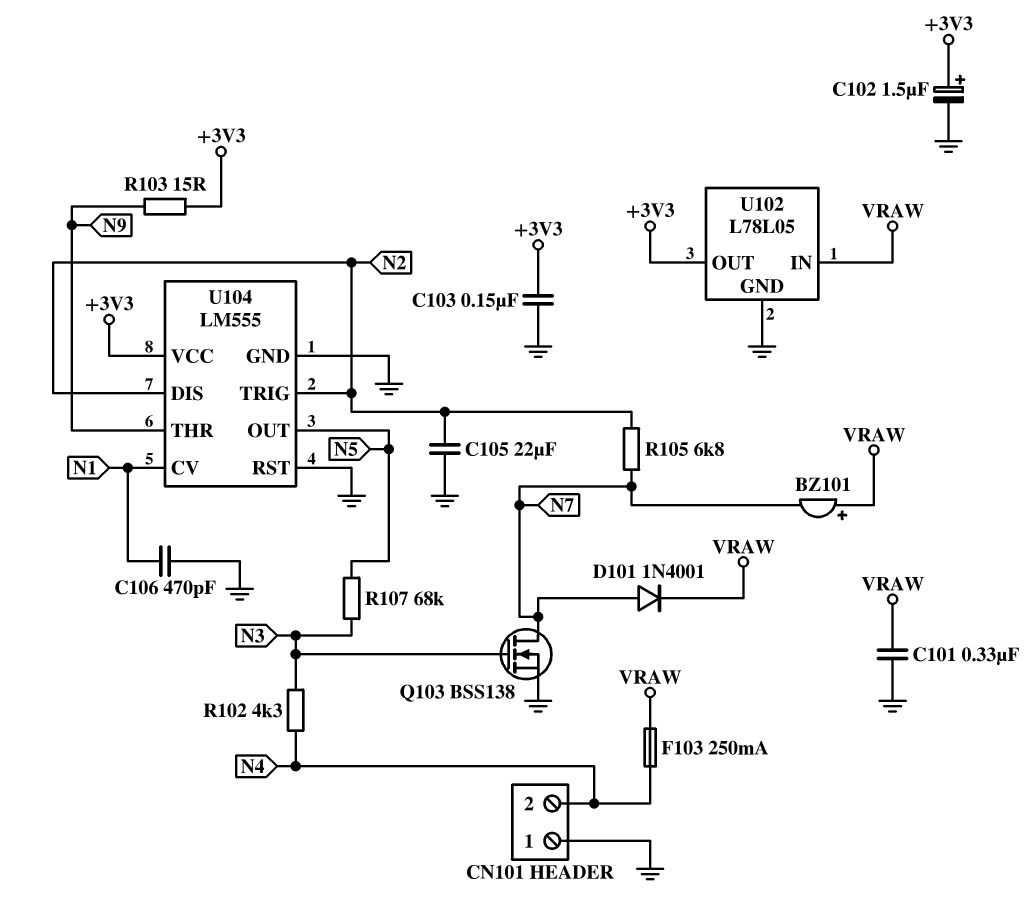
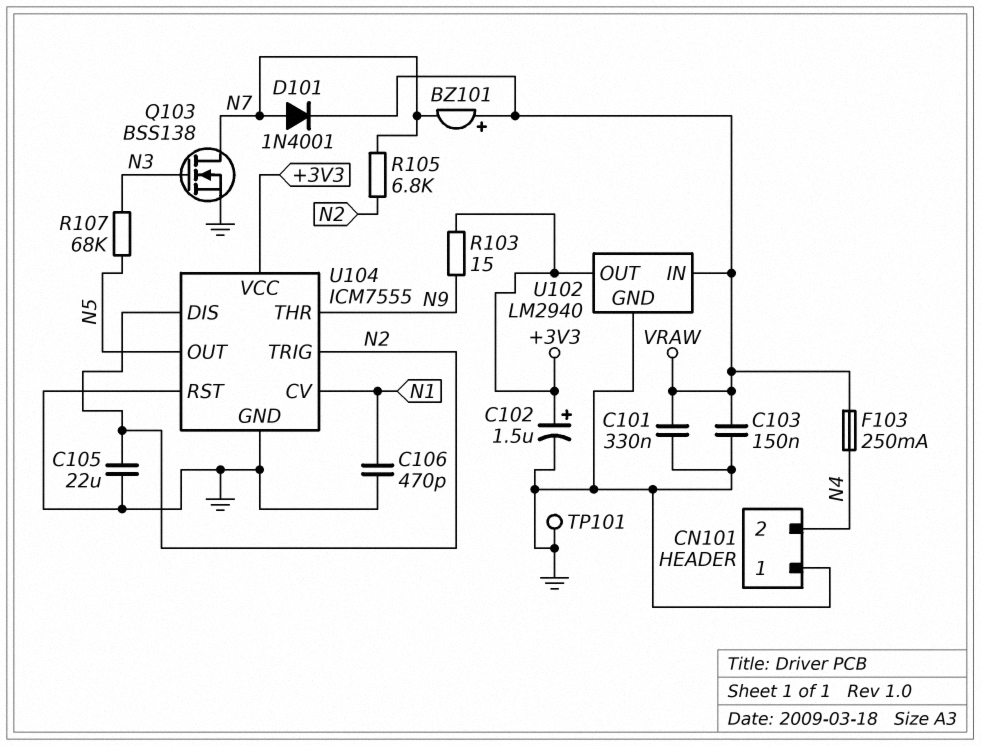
C103: 150nF (+3V3, GND) -> 150nF (GND, VRAW)
R102: 4.3k (N3, N4) -> none
TP101: none -> test point (GND)
U102: L78L05 -> LM2940
U104: LM555 -> ICM7555

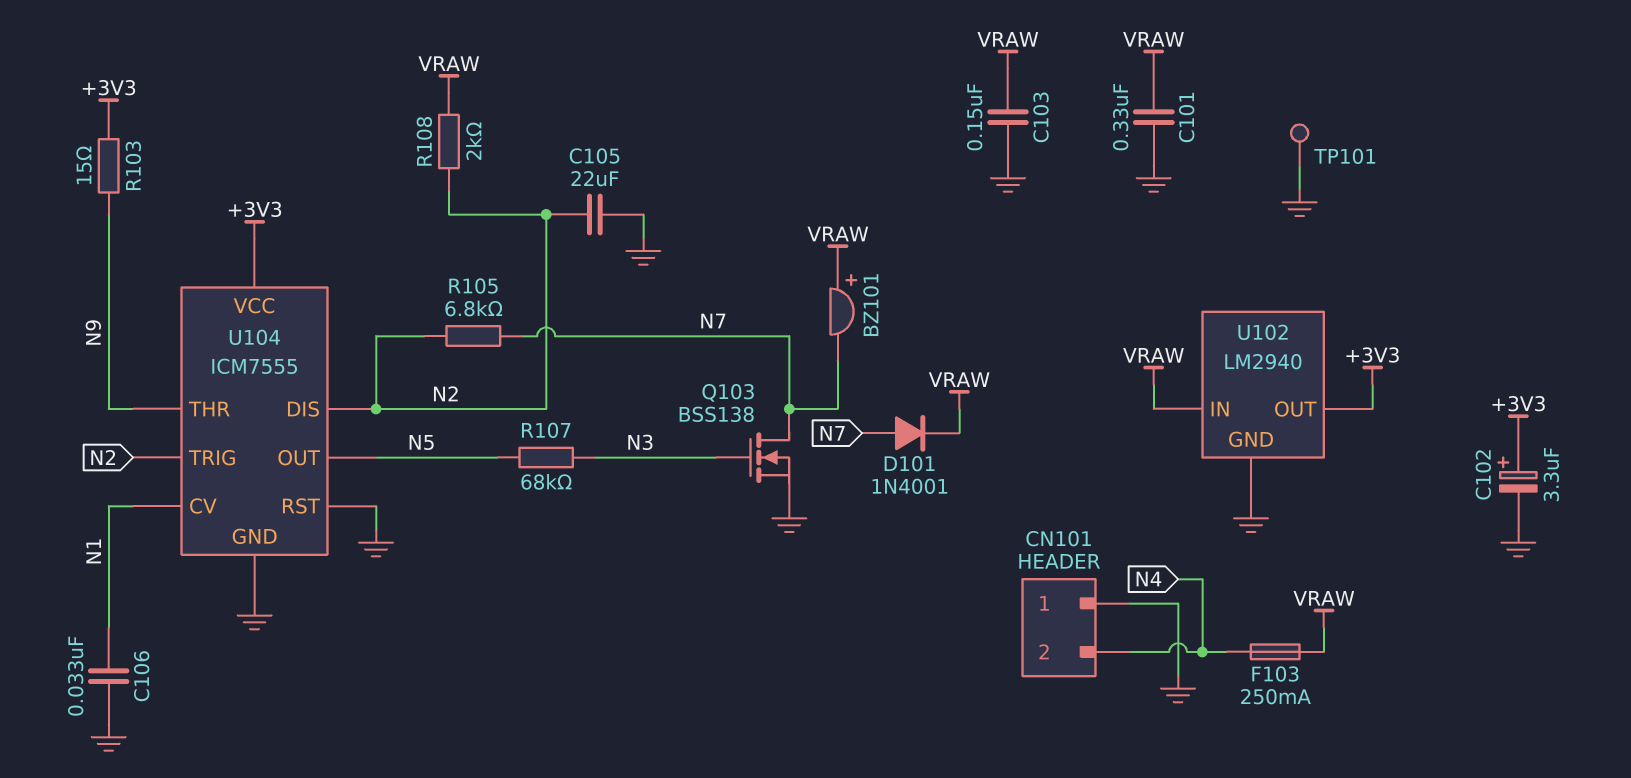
C102: 1.5uF (plus +3V3, minus GND) -> 3.3uF (plus +3V3, minus GND)
C106: 470pF (GND, N1) -> 33nF (GND, N1)
R108: none -> 2k (N2, VRAW)

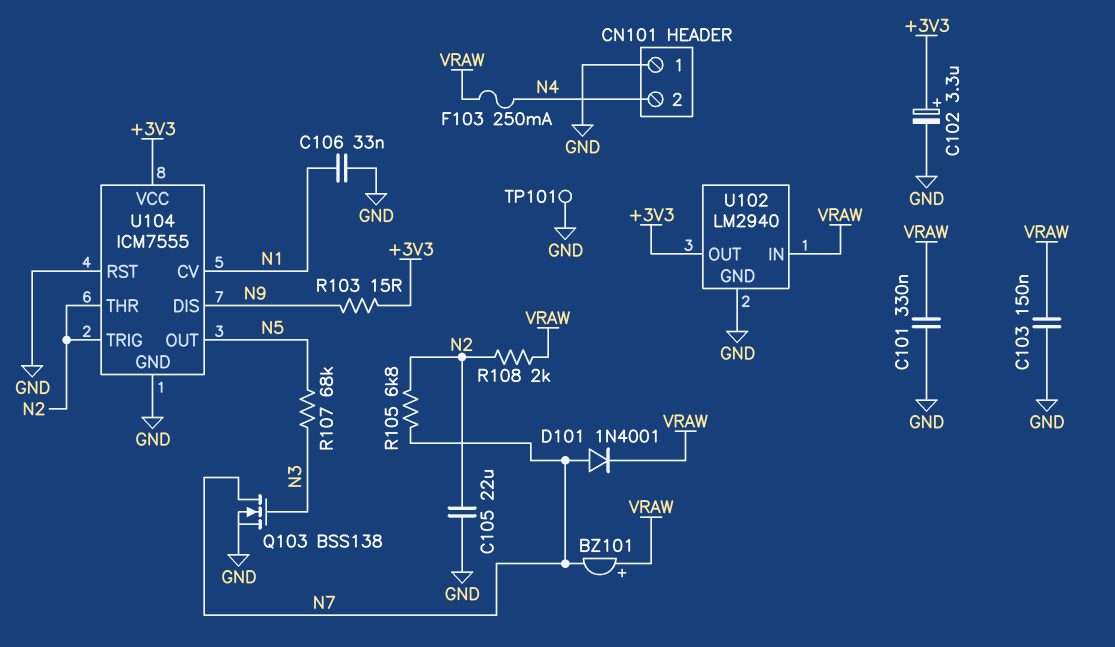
U104 pin DIS: N2 -> N9
U104 pin THR: N9 -> N2

